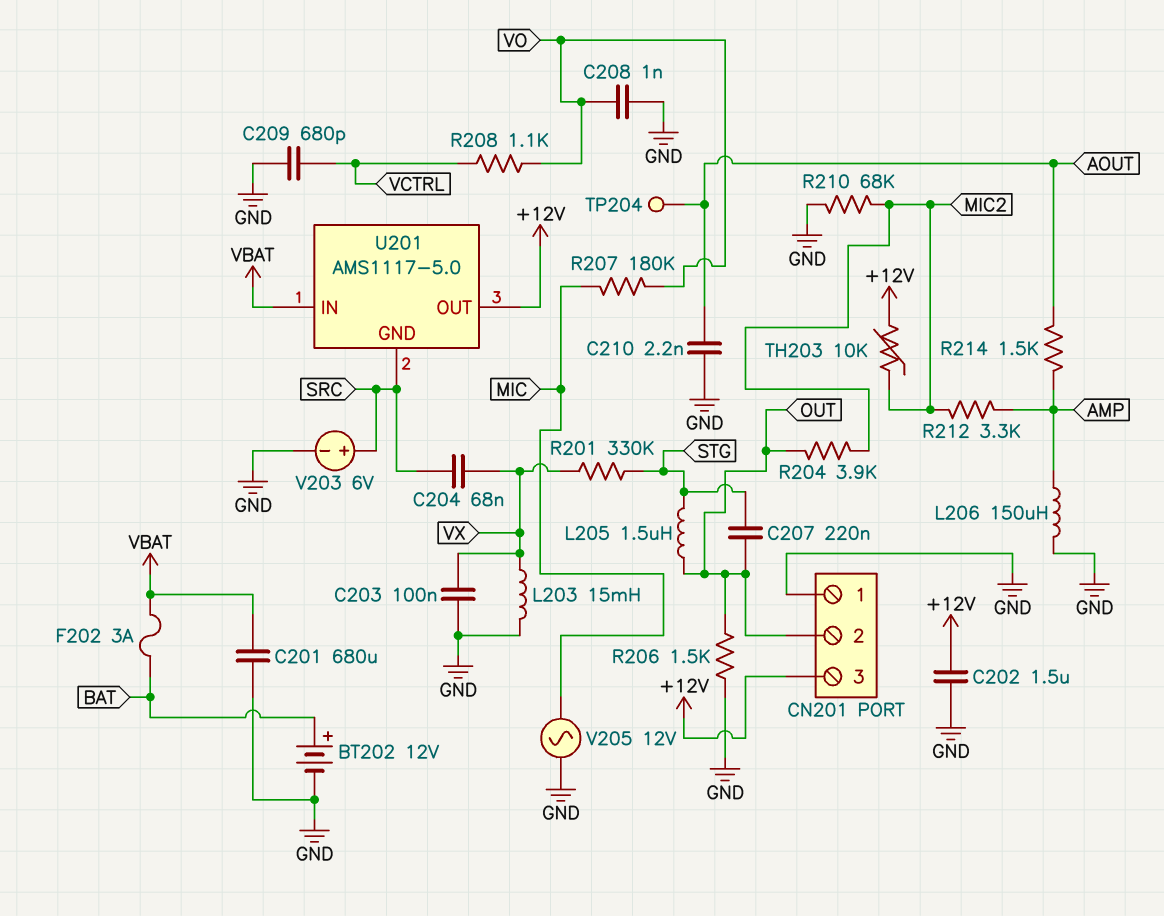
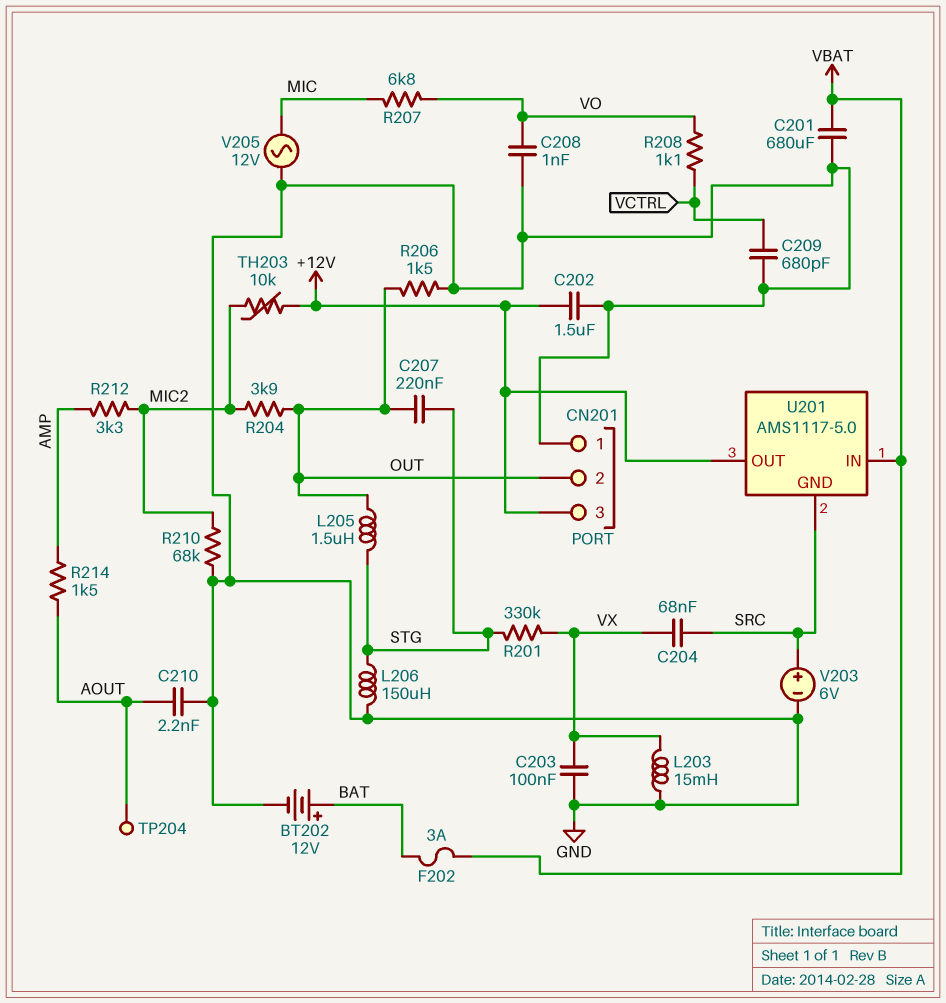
L206: 150uH (AMP, GND) -> 150uH (GND, STG)
R207: 180k (MIC, VO) -> 6.8k (MIC, VO)

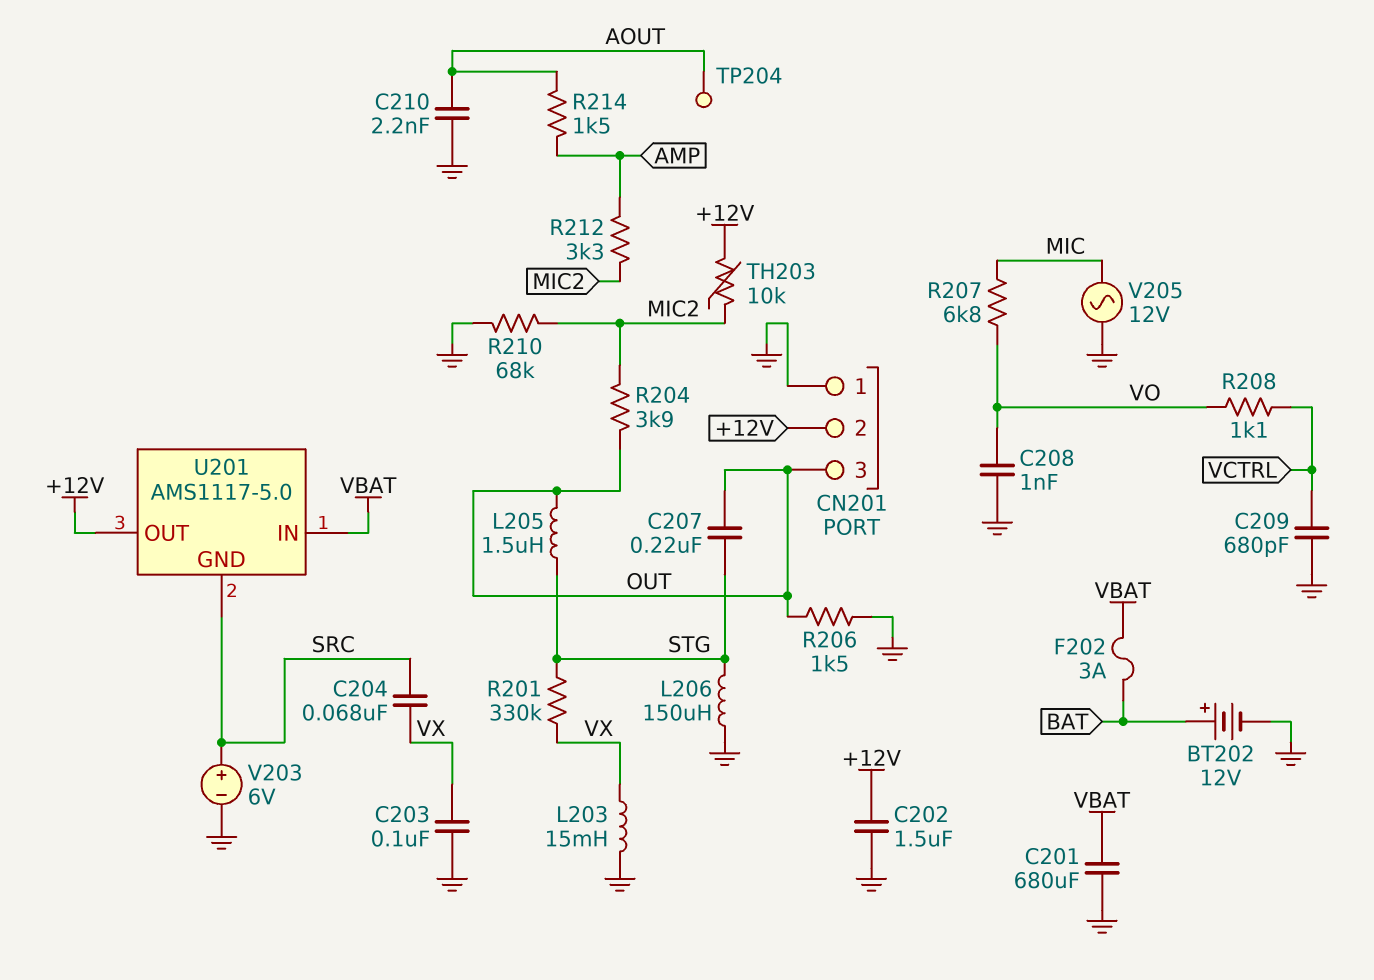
CN201 pin 2: OUT -> +12V
CN201 pin 3: +12V -> OUT

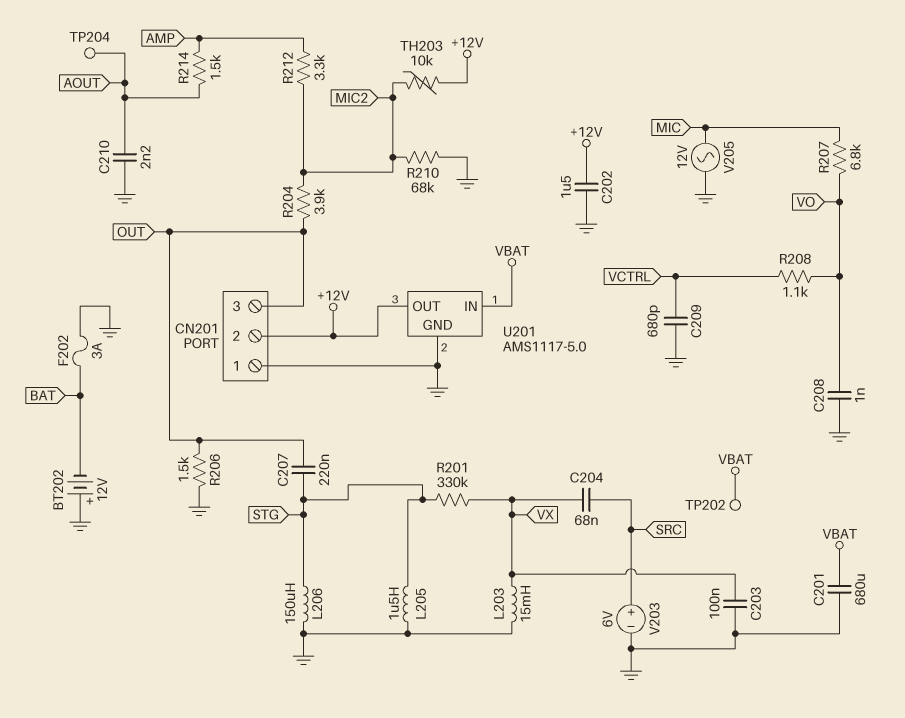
BT202: 12V (plus BAT, minus GND) -> 12V (plus GND, minus BAT)
F202: 3A (BAT, VBAT) -> 3A (BAT, GND)
L205: 1.5uH (OUT, STG) -> 1.5uH (GND, STG)
TP202: none -> test point (VBAT)
U201 pin GND: SRC -> GND

